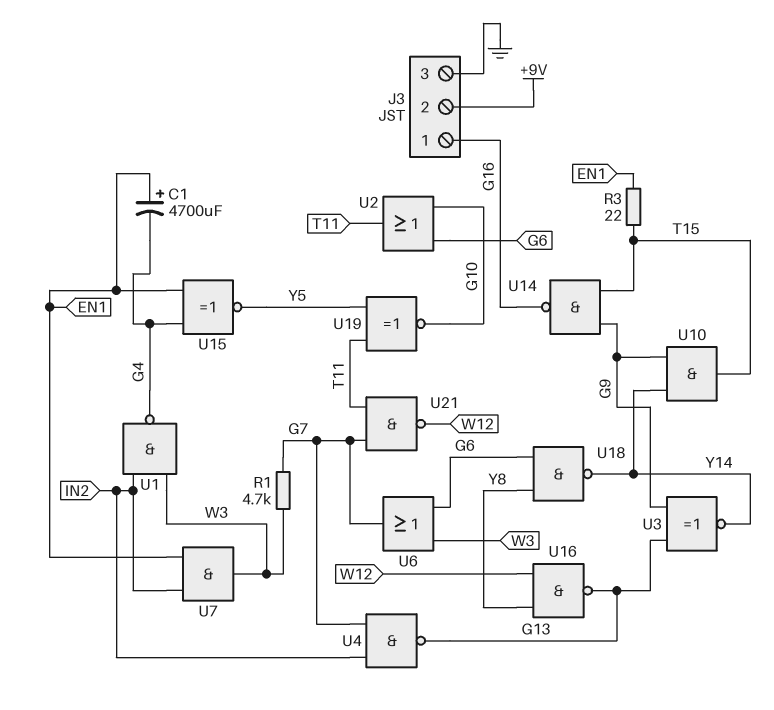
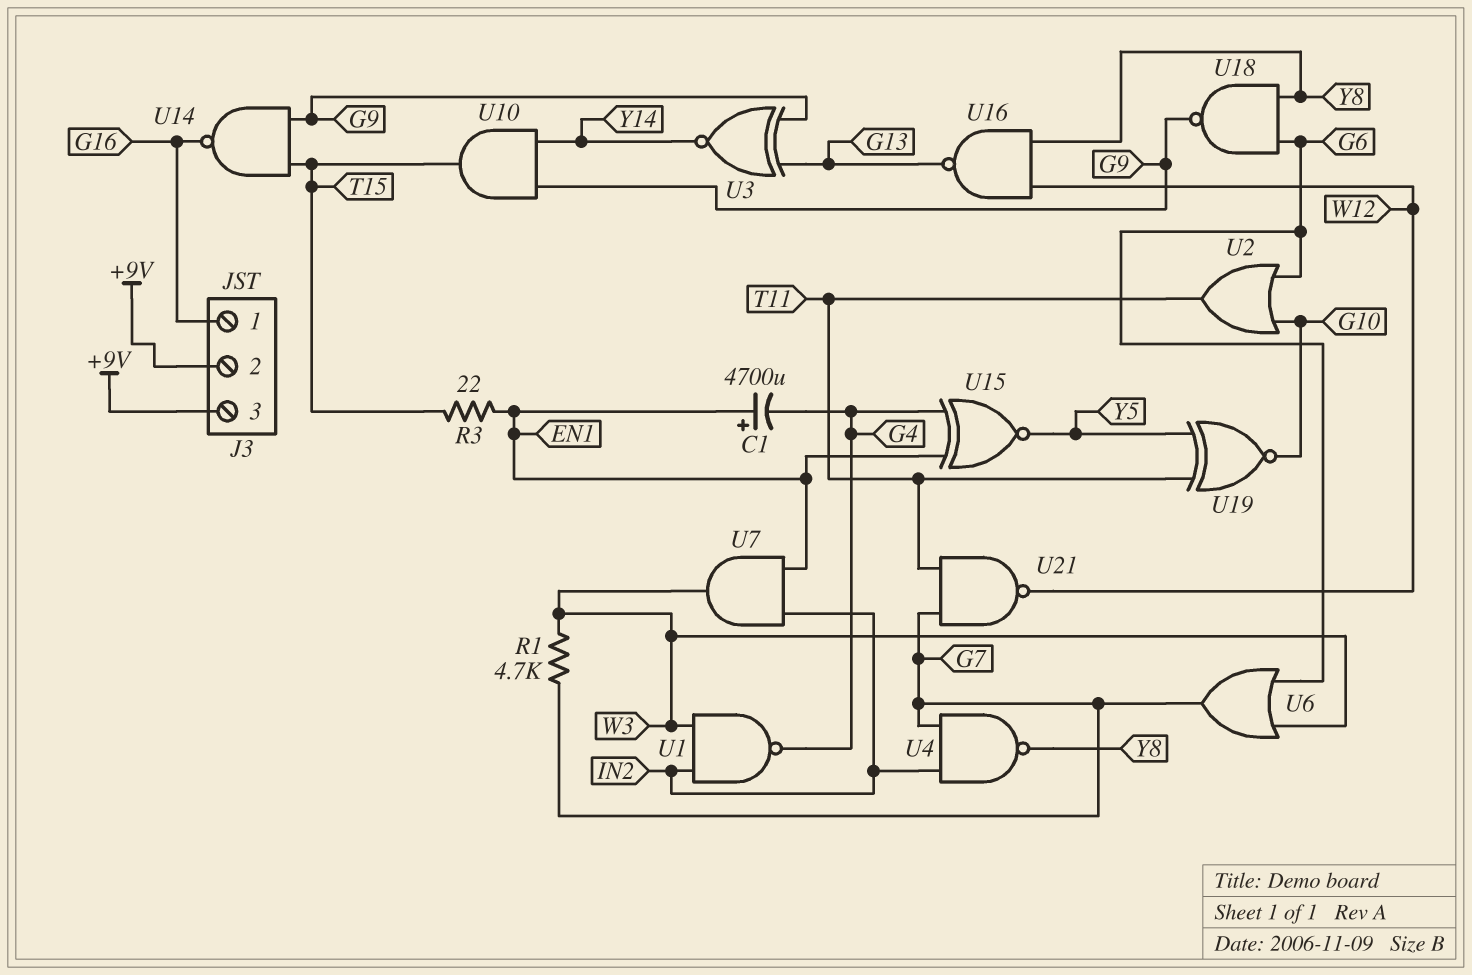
J3 pin 3: GND -> +9V
U4: NAND (in G7, in IN2, out G13) -> NAND (in G7, in IN2, out Y8)
U18: NAND (in G6, in Y8, out Y14) -> NAND (in G6, in Y8, out G9)

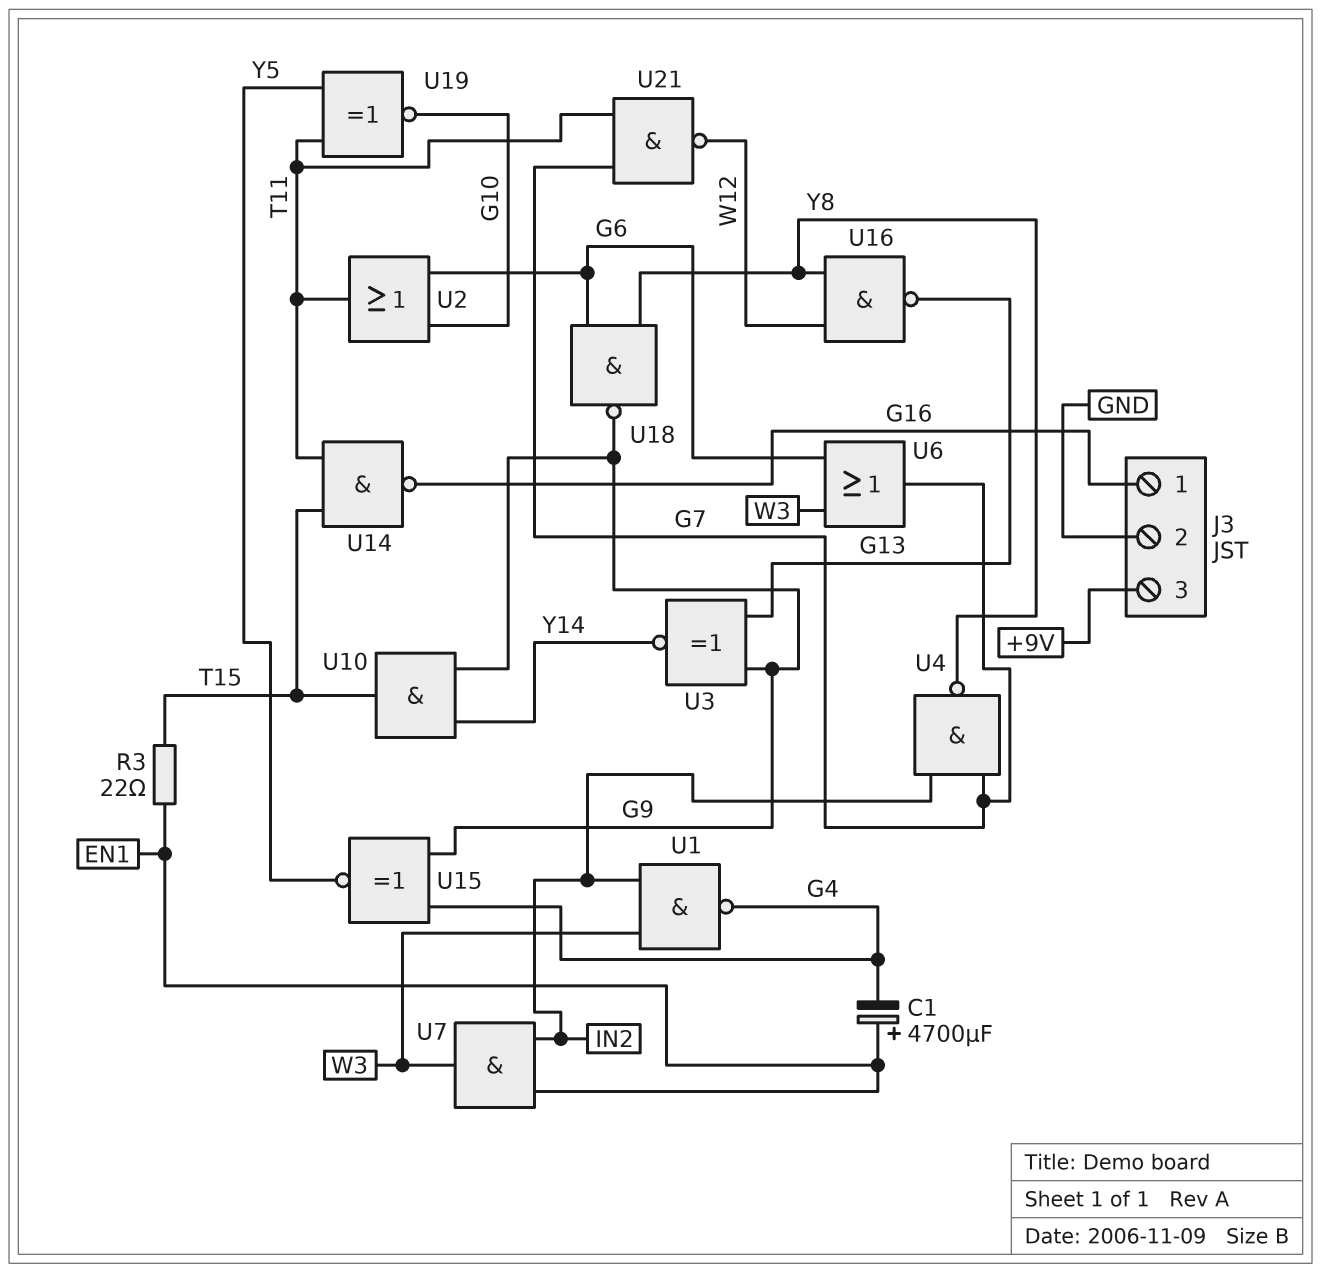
J3 pin 2: +9V -> GND
R1: 4.7k (G7, W3) -> none
U14: NAND (in G9, in T15, out G16) -> NAND (in T11, in T15, out G16)
U15: XNOR (in EN1, in G4, out Y5) -> XNOR (in G4, in G9, out Y5)

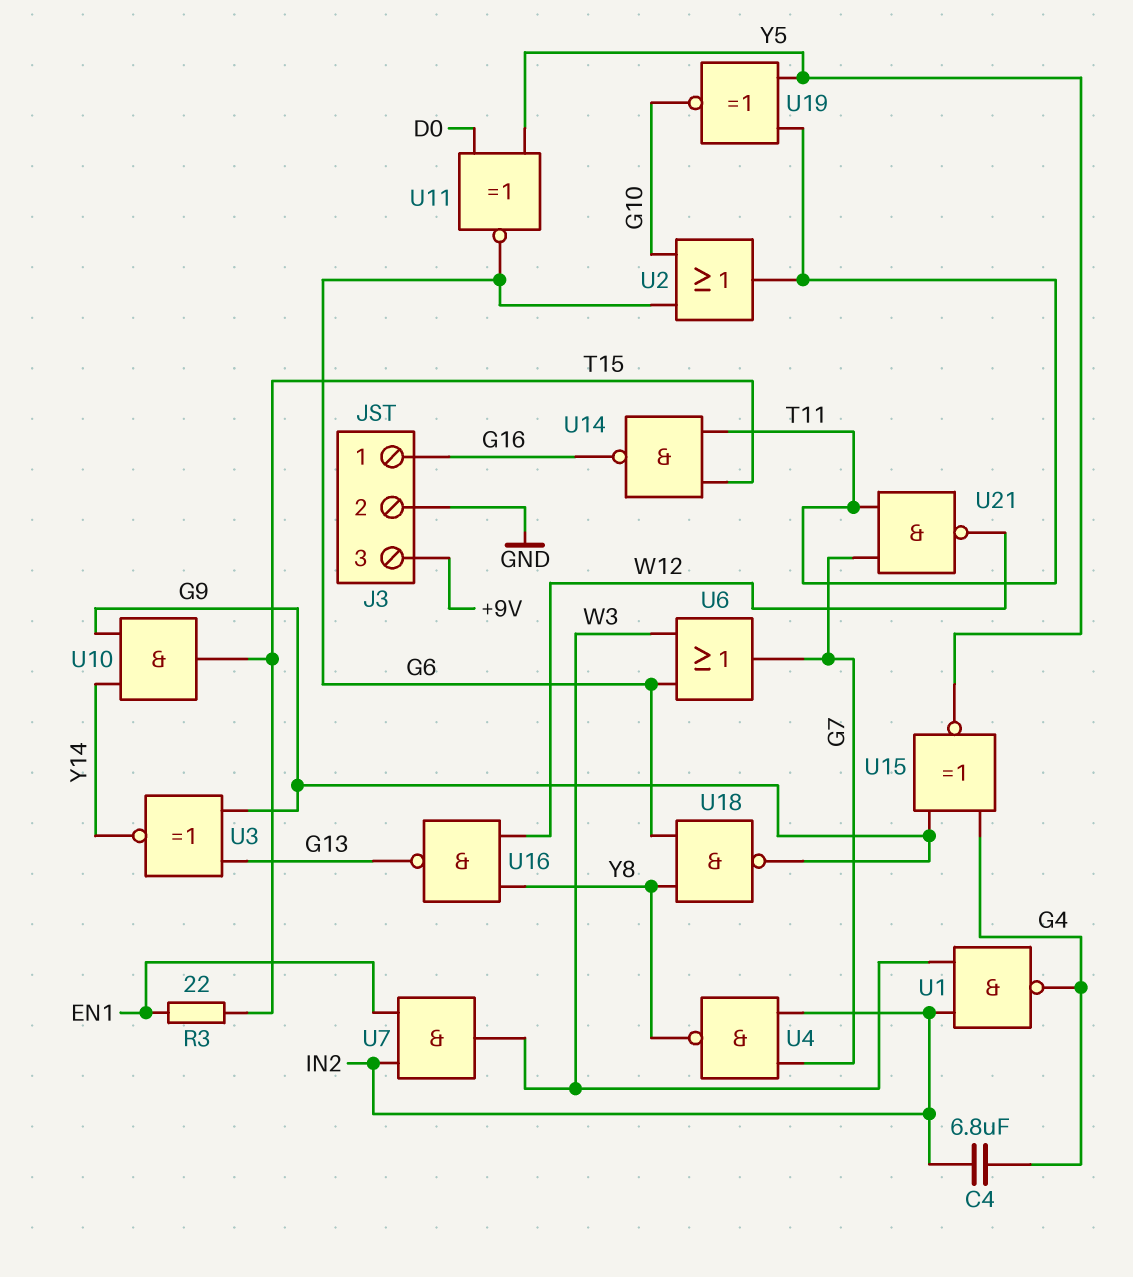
C1: 4700uF (plus EN1, minus G4) -> none
C4: none -> 6.8uF (G4, IN2)
U11: none -> XNOR (in D0, in Y5, out G6)

